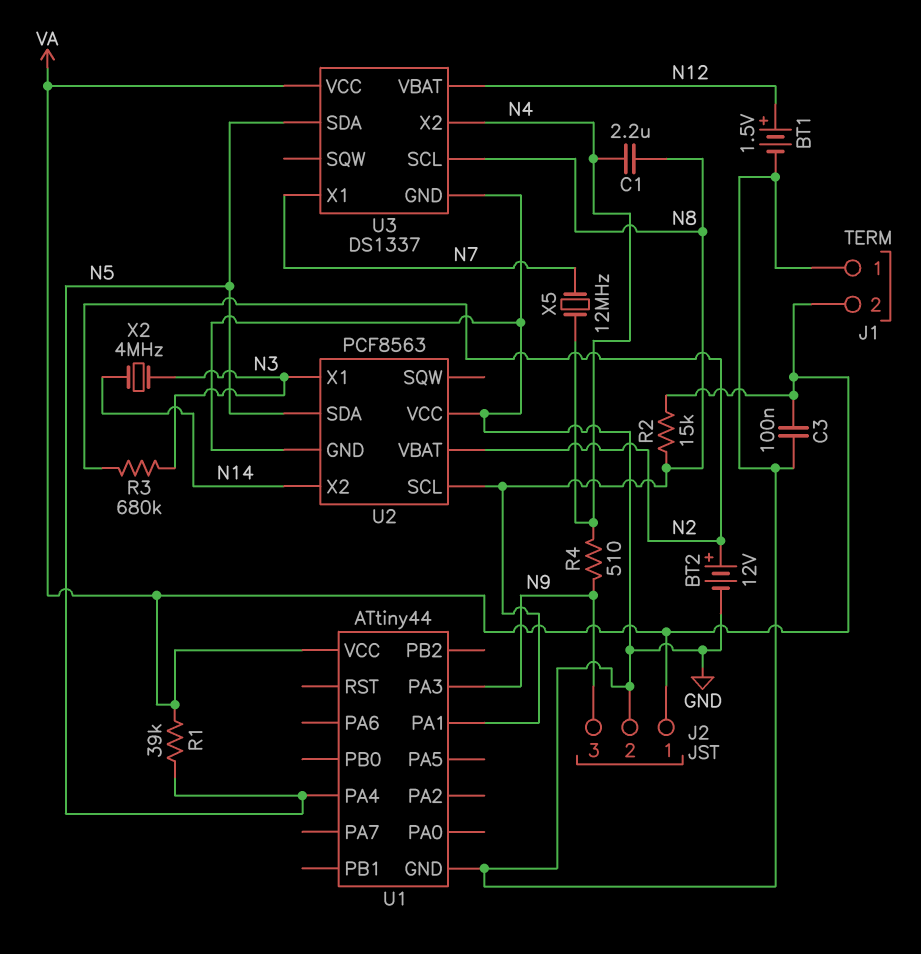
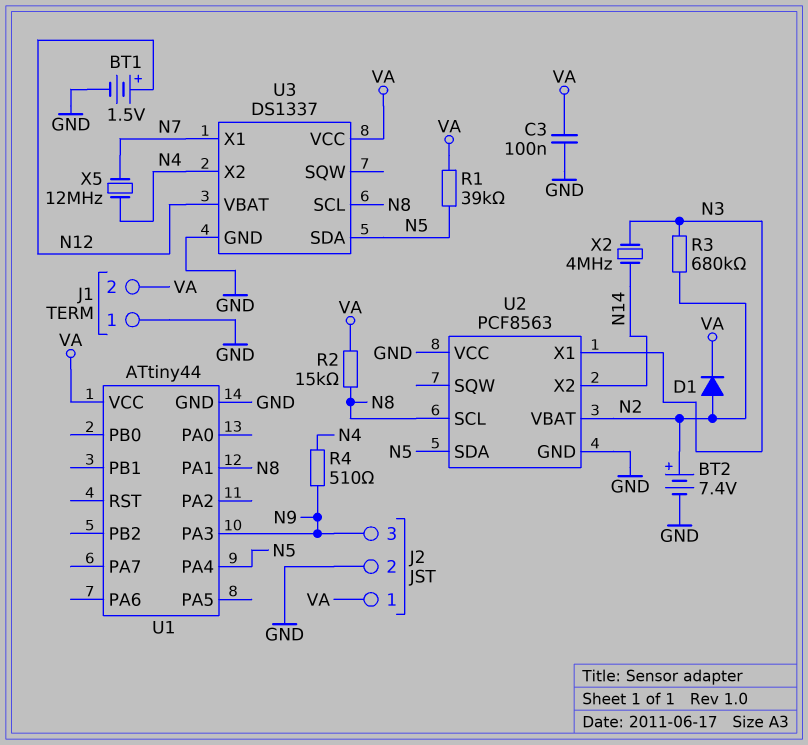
BT2: 12V (plus N2, minus GND) -> 7.4V (plus N2, minus GND)
C1: 2.2uF (N4, N8) -> none
D1: none -> diode (A N2, K VA)

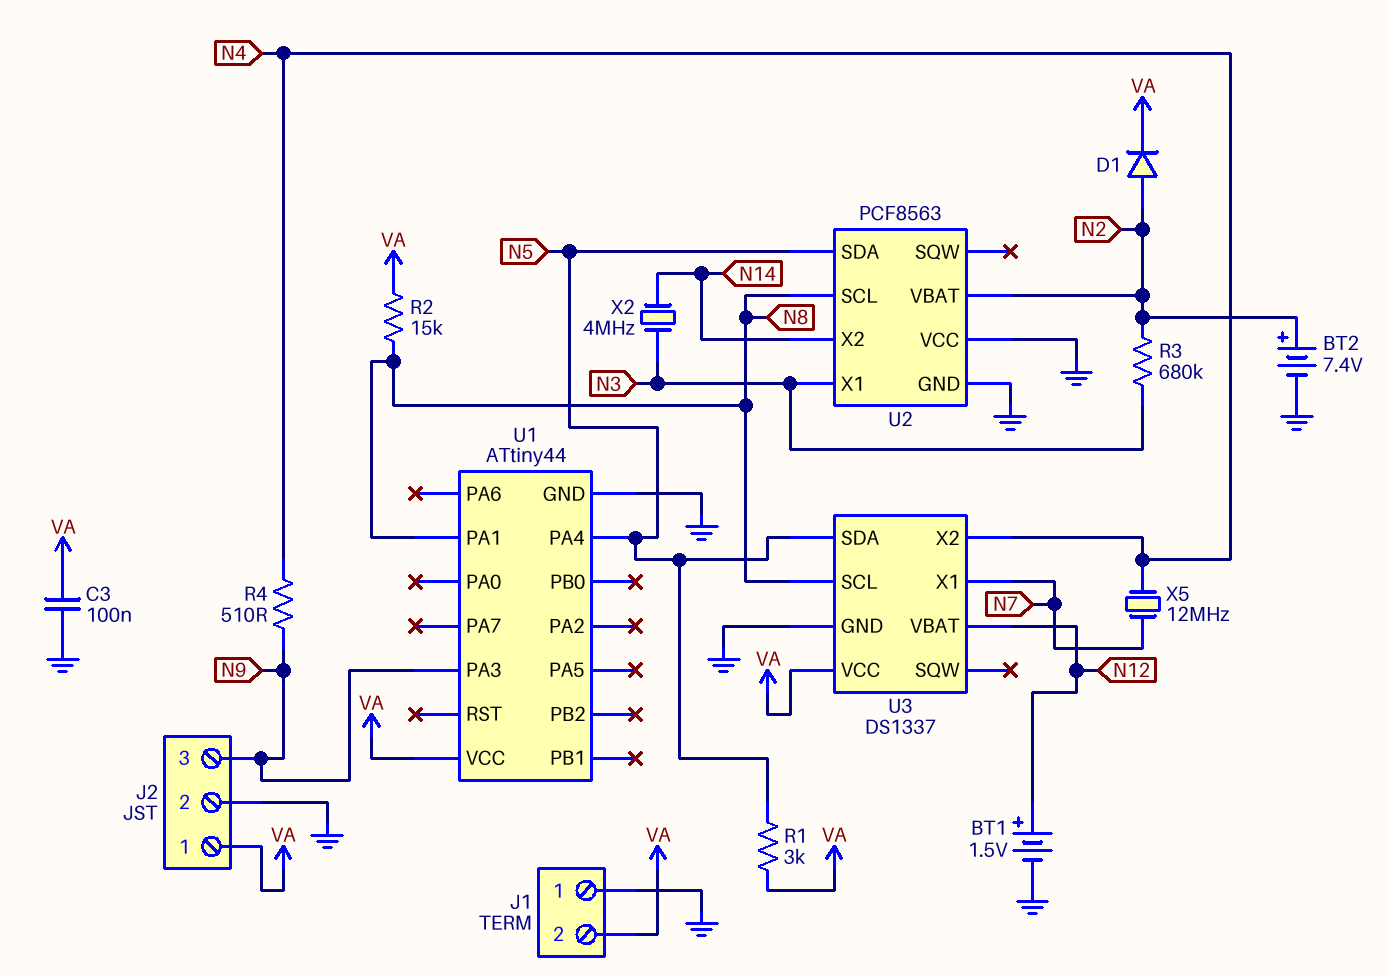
R1: 39k (N5, VA) -> 3k (N5, VA)

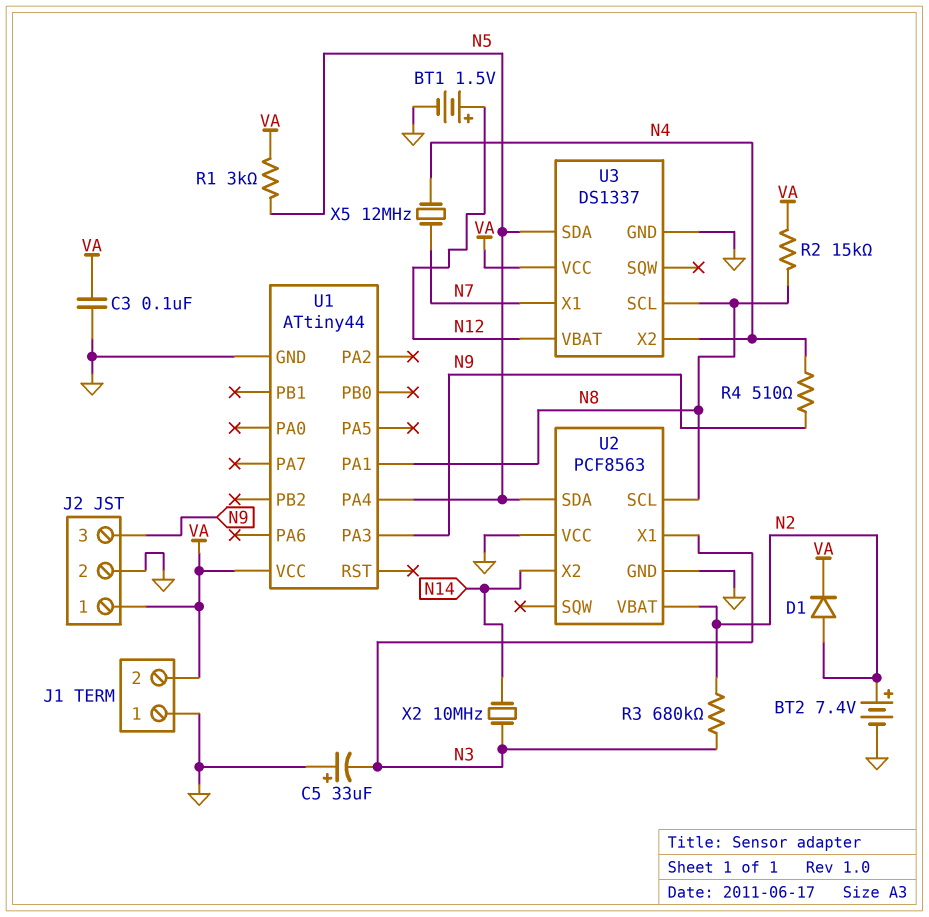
C5: none -> 33uF (plus GND, minus N3)
X2: 4MHz (N3, N14) -> 10MHz (N3, N14)

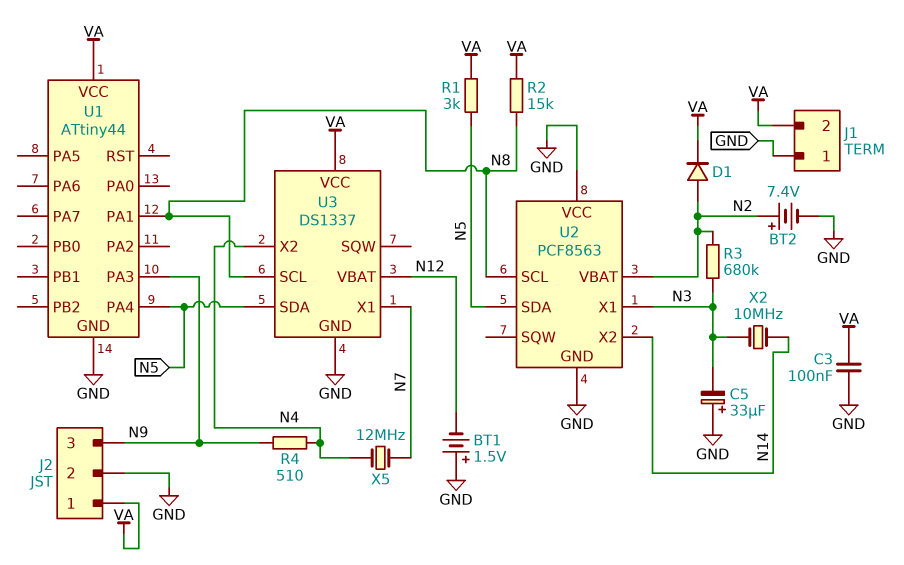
BT1: 1.5V (plus N12, minus GND) -> 1.5V (plus GND, minus N12)

